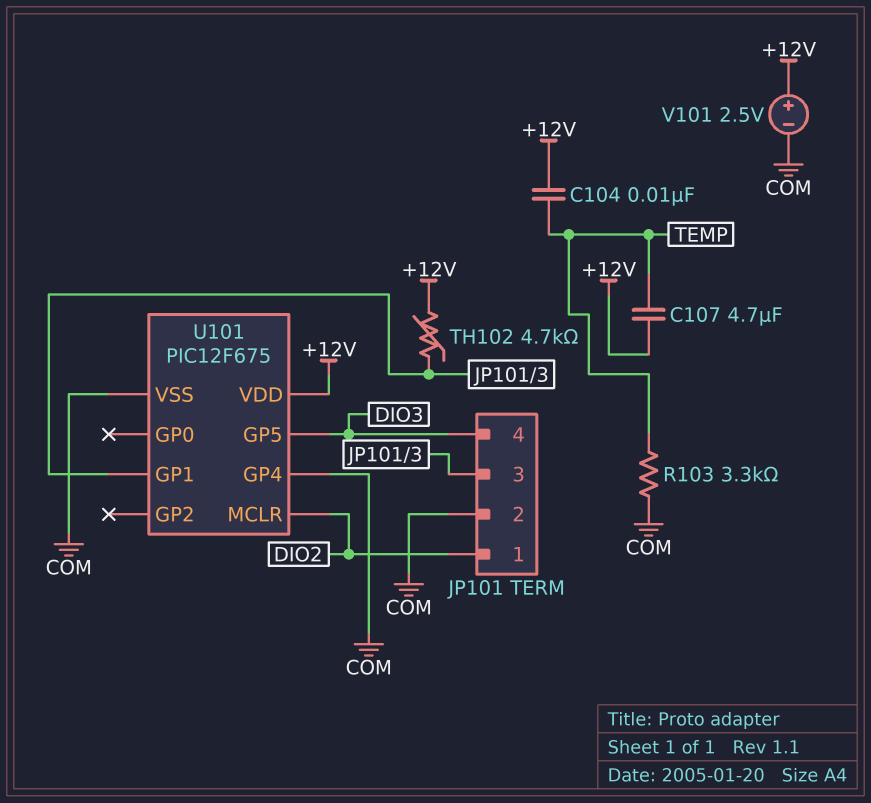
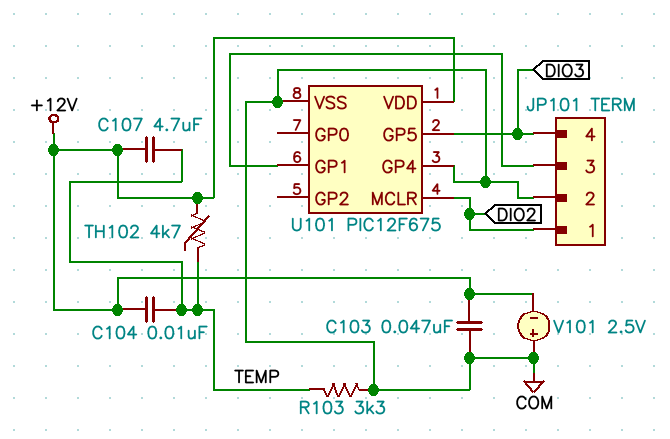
C103: none -> 47nF (+12V, COM)
TH102: 4.7k (+12V, JP101/3) -> 4.7k (+12V, TEMP)
V101: 2.5V (plus +12V, minus COM) -> 2.5V (plus COM, minus +12V)

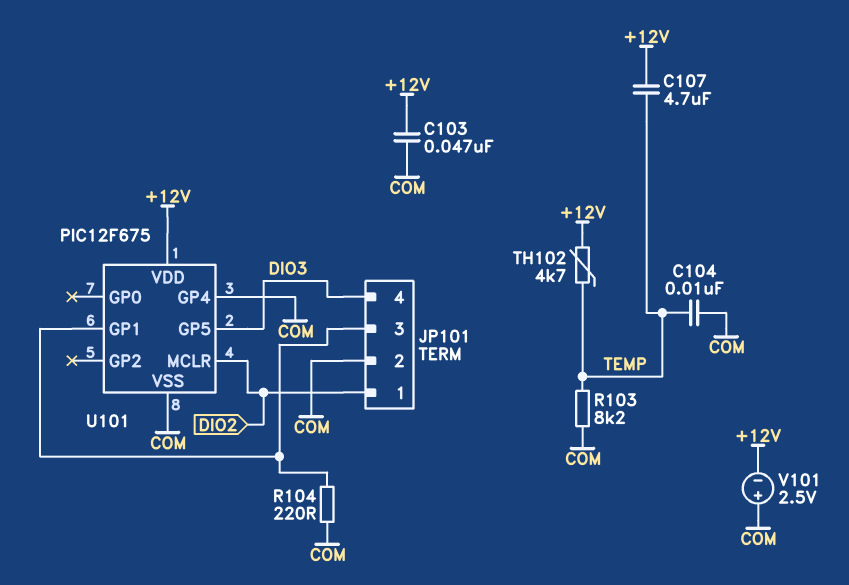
C104: 10nF (+12V, TEMP) -> 10nF (COM, TEMP)
R103: 3.3k (COM, TEMP) -> 8.2k (COM, TEMP)
R104: none -> 220 (COM, JP101/3)

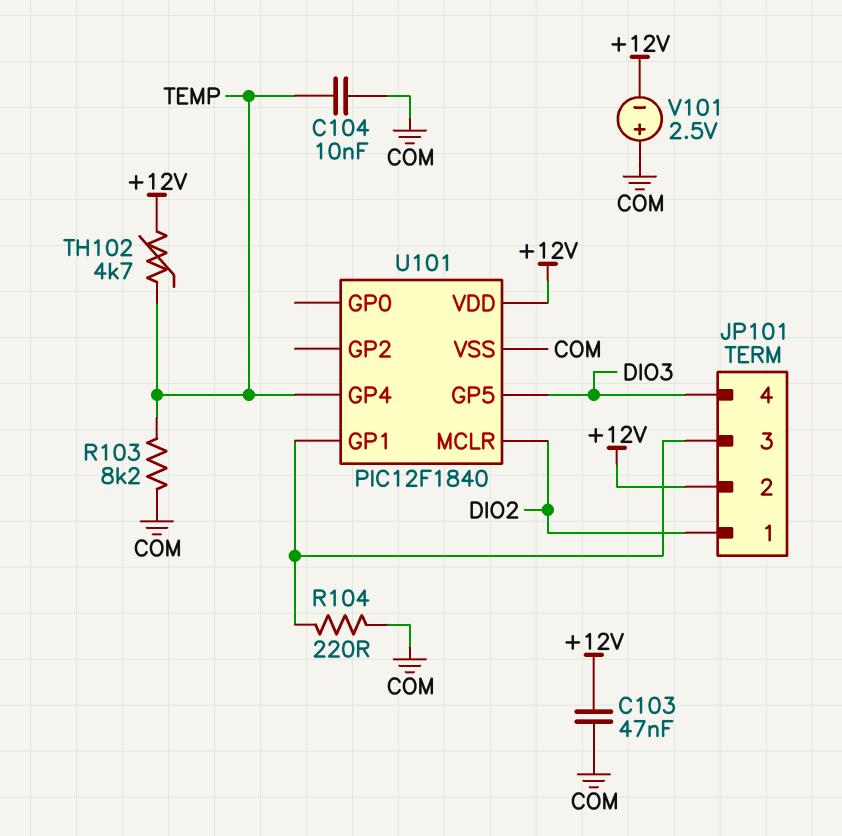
C107: 4.7uF (+12V, TEMP) -> none
JP101 pin 2: COM -> +12V
U101: PIC12F675 -> PIC12F1840
U101 pin GP4: COM -> TEMP

